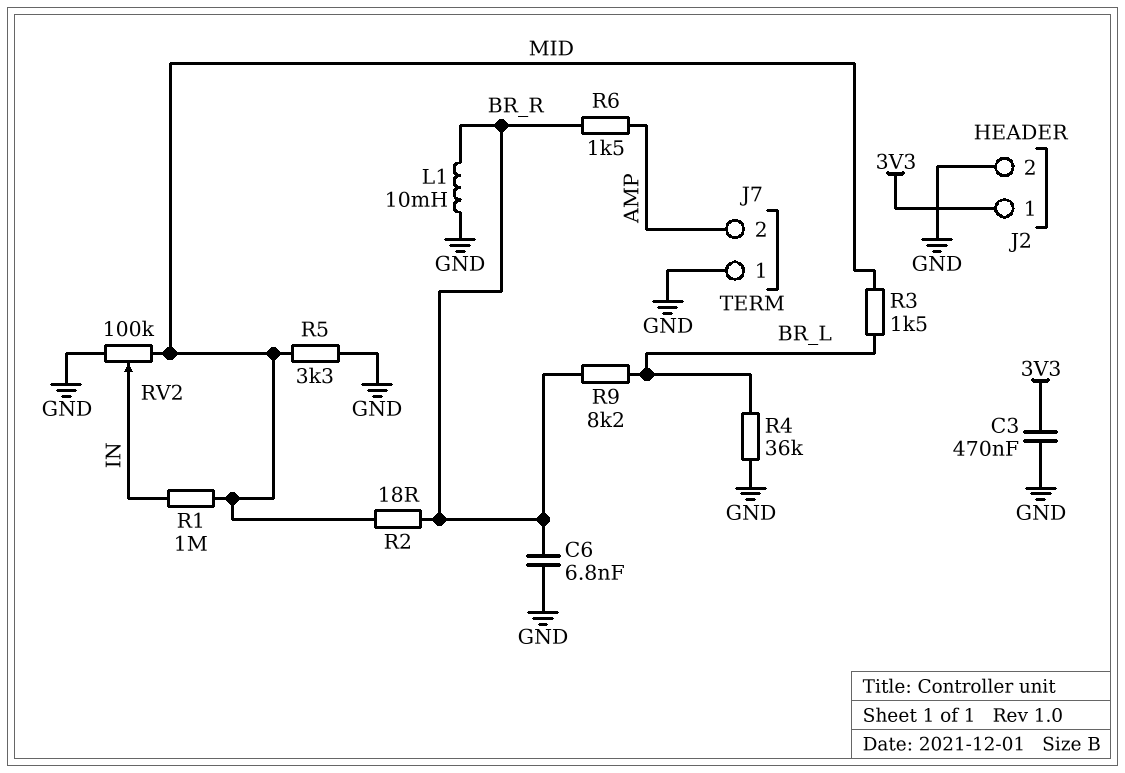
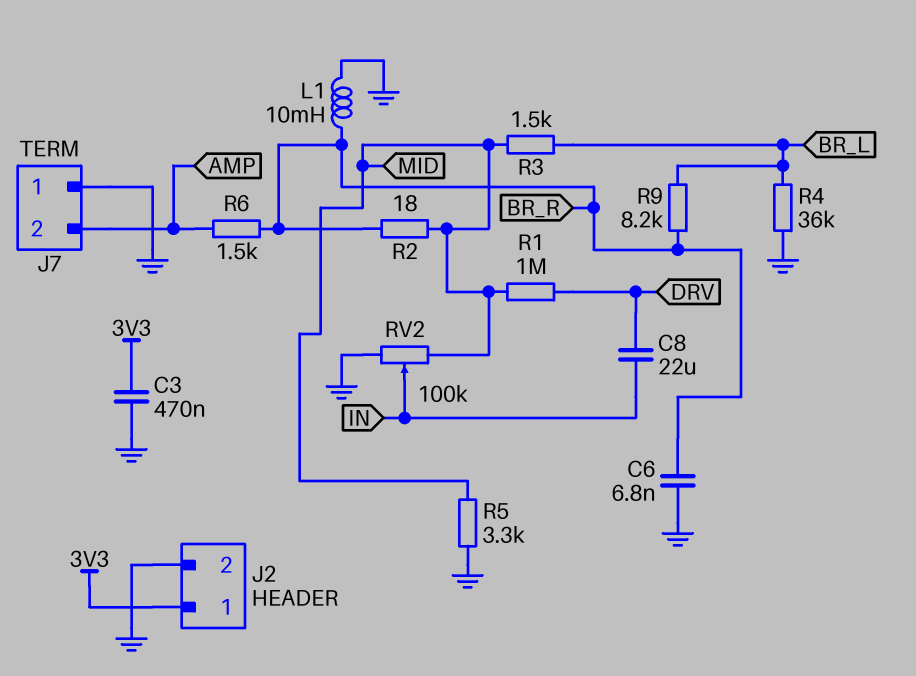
C8: none -> 22uF (DRV, IN)
R1: 1M (IN, MID) -> 1M (DRV, MID)

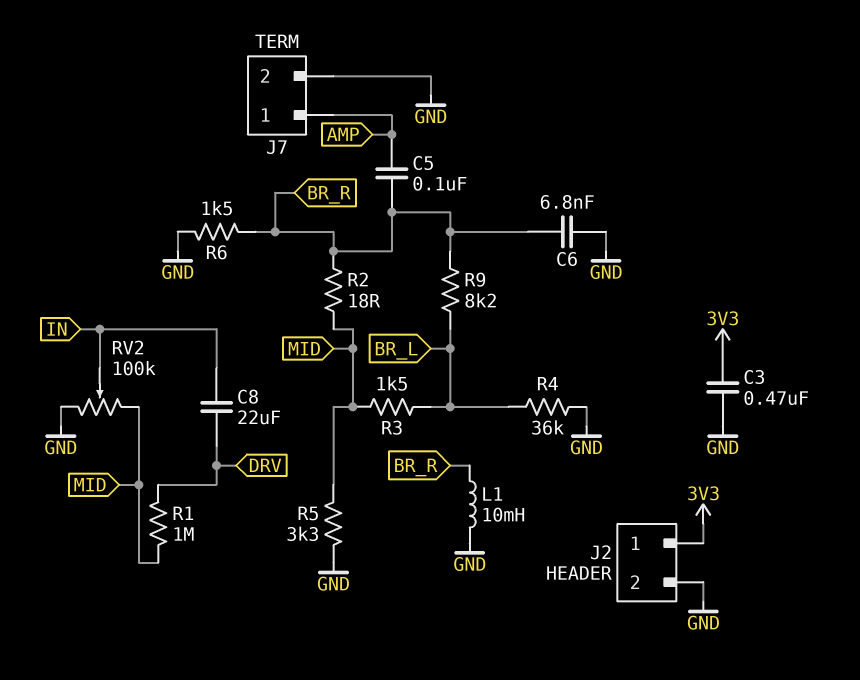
C5: none -> 100nF (AMP, BR_R)
J7 pin 1: GND -> AMP
J7 pin 2: AMP -> GND
R6: 1.5k (AMP, BR_R) -> 1.5k (BR_R, GND)

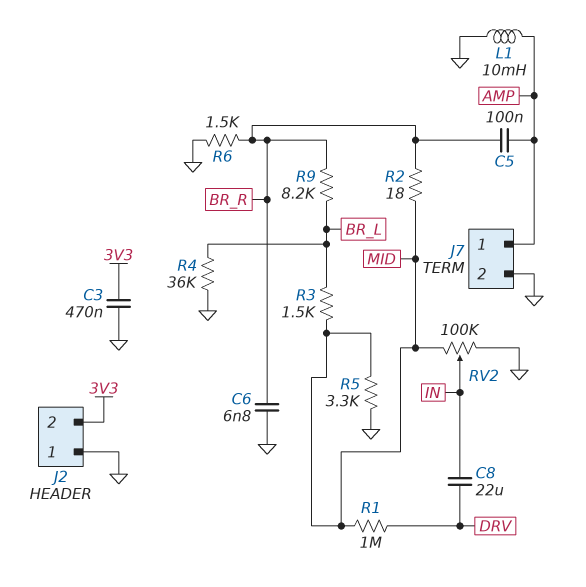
J2 pin 1: 3V3 -> GND
J2 pin 2: GND -> 3V3
L1: 10mH (BR_R, GND) -> 10mH (AMP, GND)

